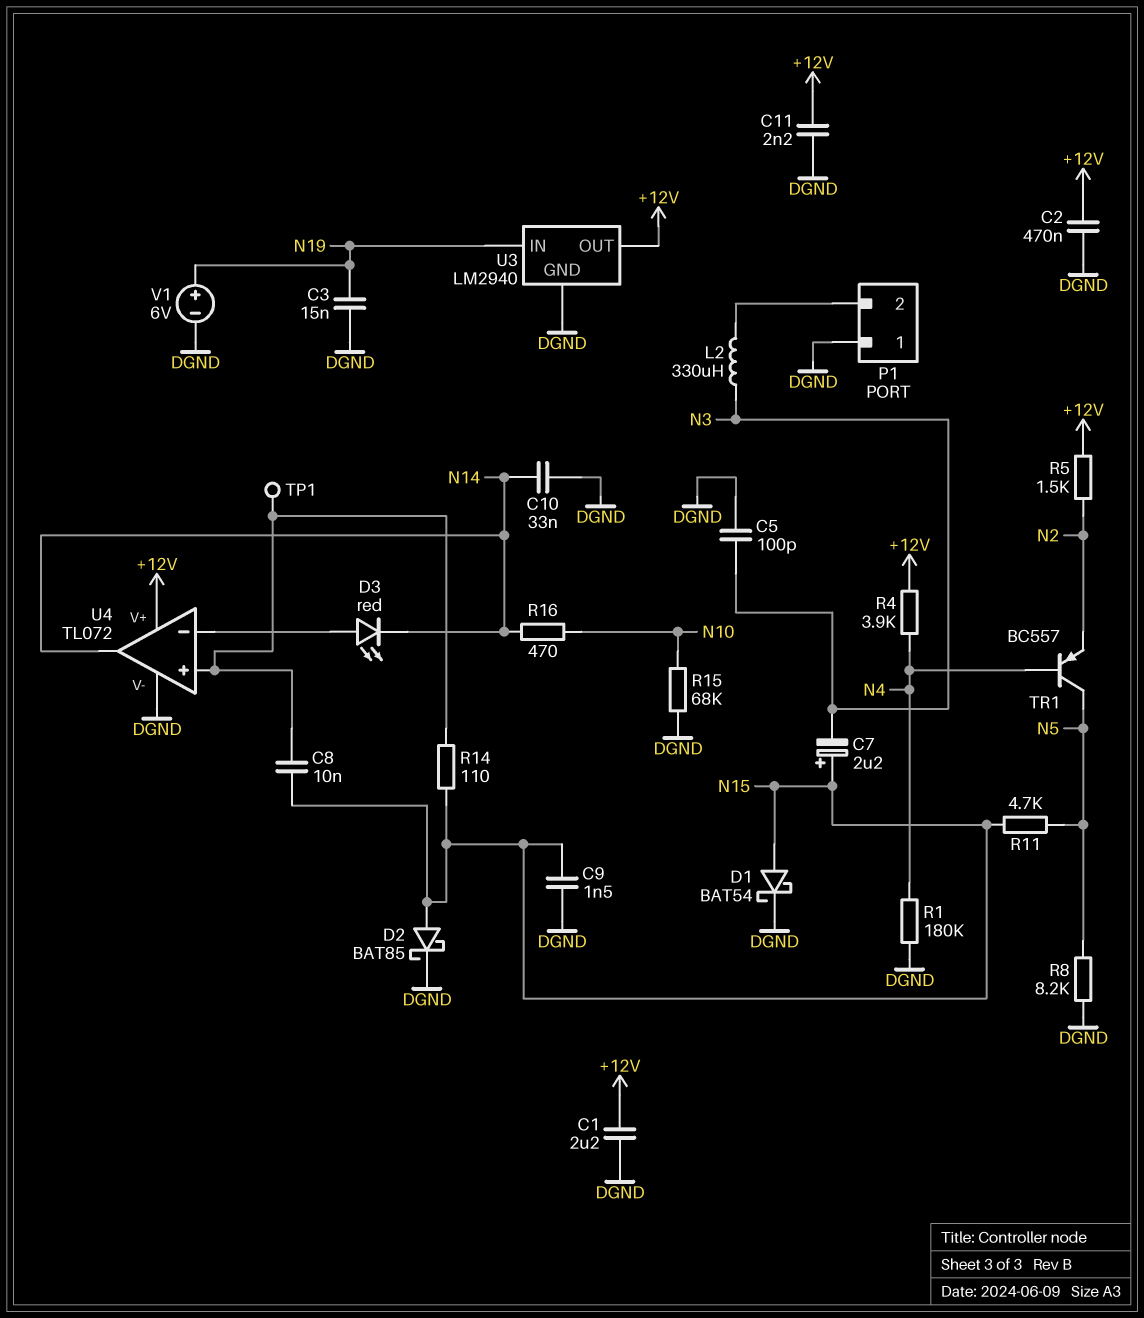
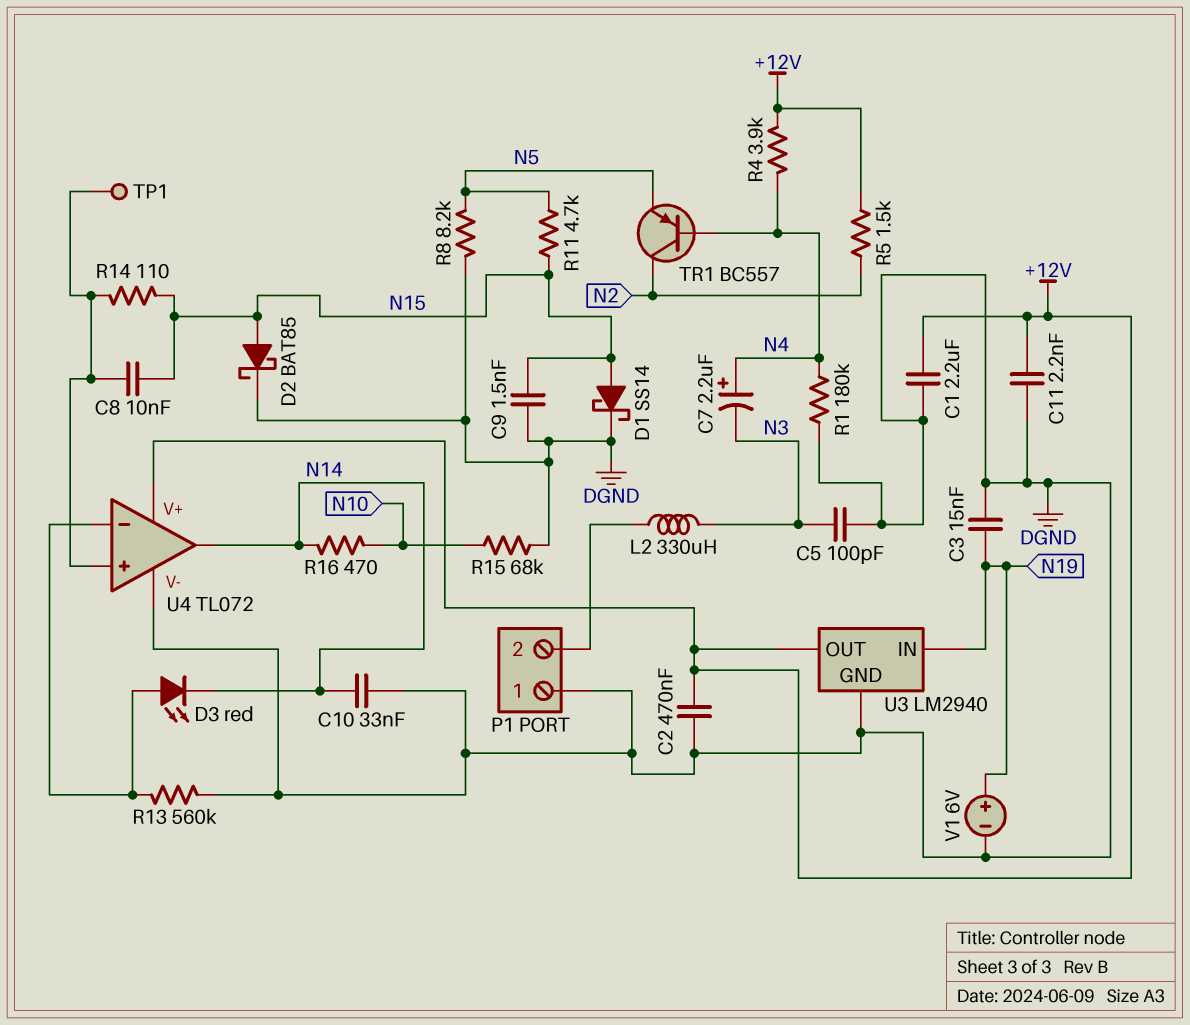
C7: 2.2uF (plus N15, minus N3) -> 2.2uF (plus N4, minus N3)
D1: schottky BAT54 (A N15, K DGND) -> schottky SS14 (A N15, K DGND)
R13: none -> 560k (DGND, U4/in-)
TR1: PNP BC557 (B N4, C N5, E N2) -> PNP BC557 (B N4, C N2, E N5)

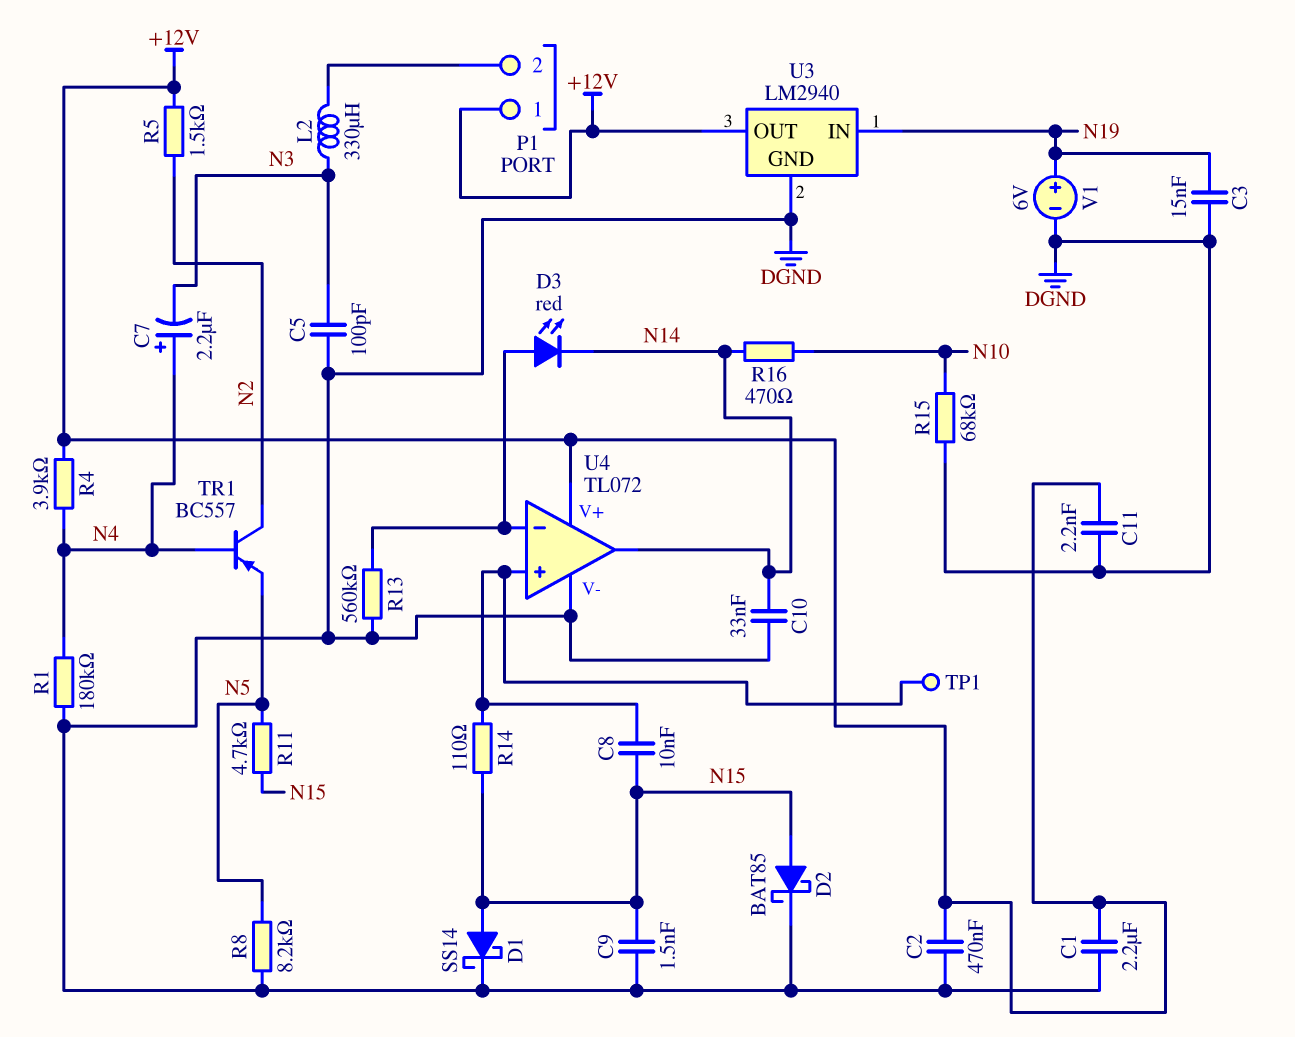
P1 pin 1: DGND -> +12V

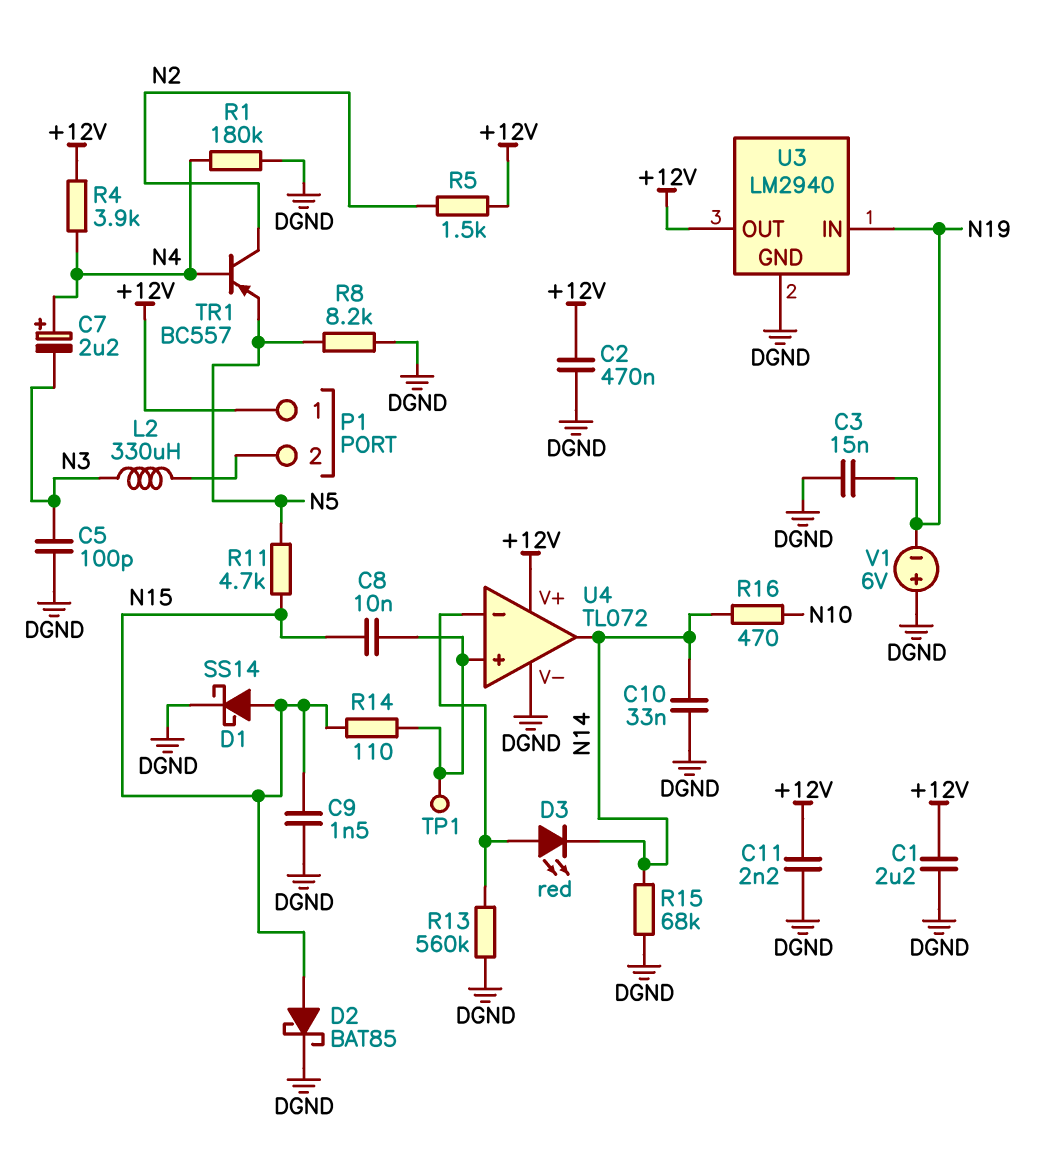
R15: 68k (DGND, N10) -> 68k (DGND, N14)
V1: 6V (plus N19, minus DGND) -> 6V (plus DGND, minus N19)

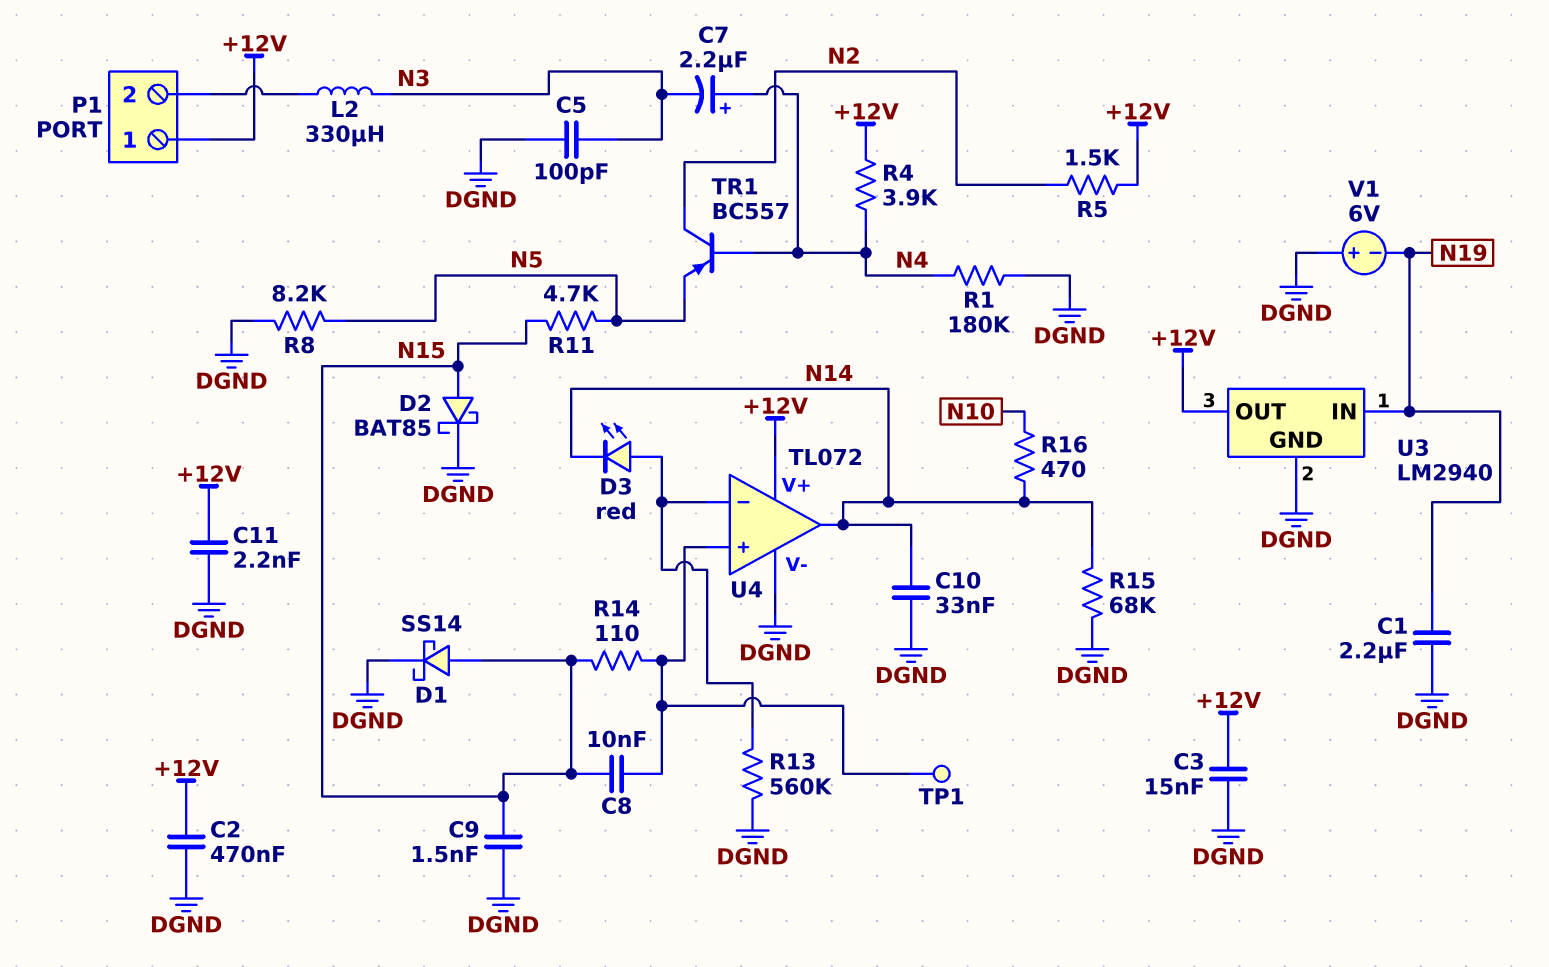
C1: 2.2uF (+12V, DGND) -> 2.2uF (DGND, N19)
C3: 15nF (DGND, N19) -> 15nF (+12V, DGND)

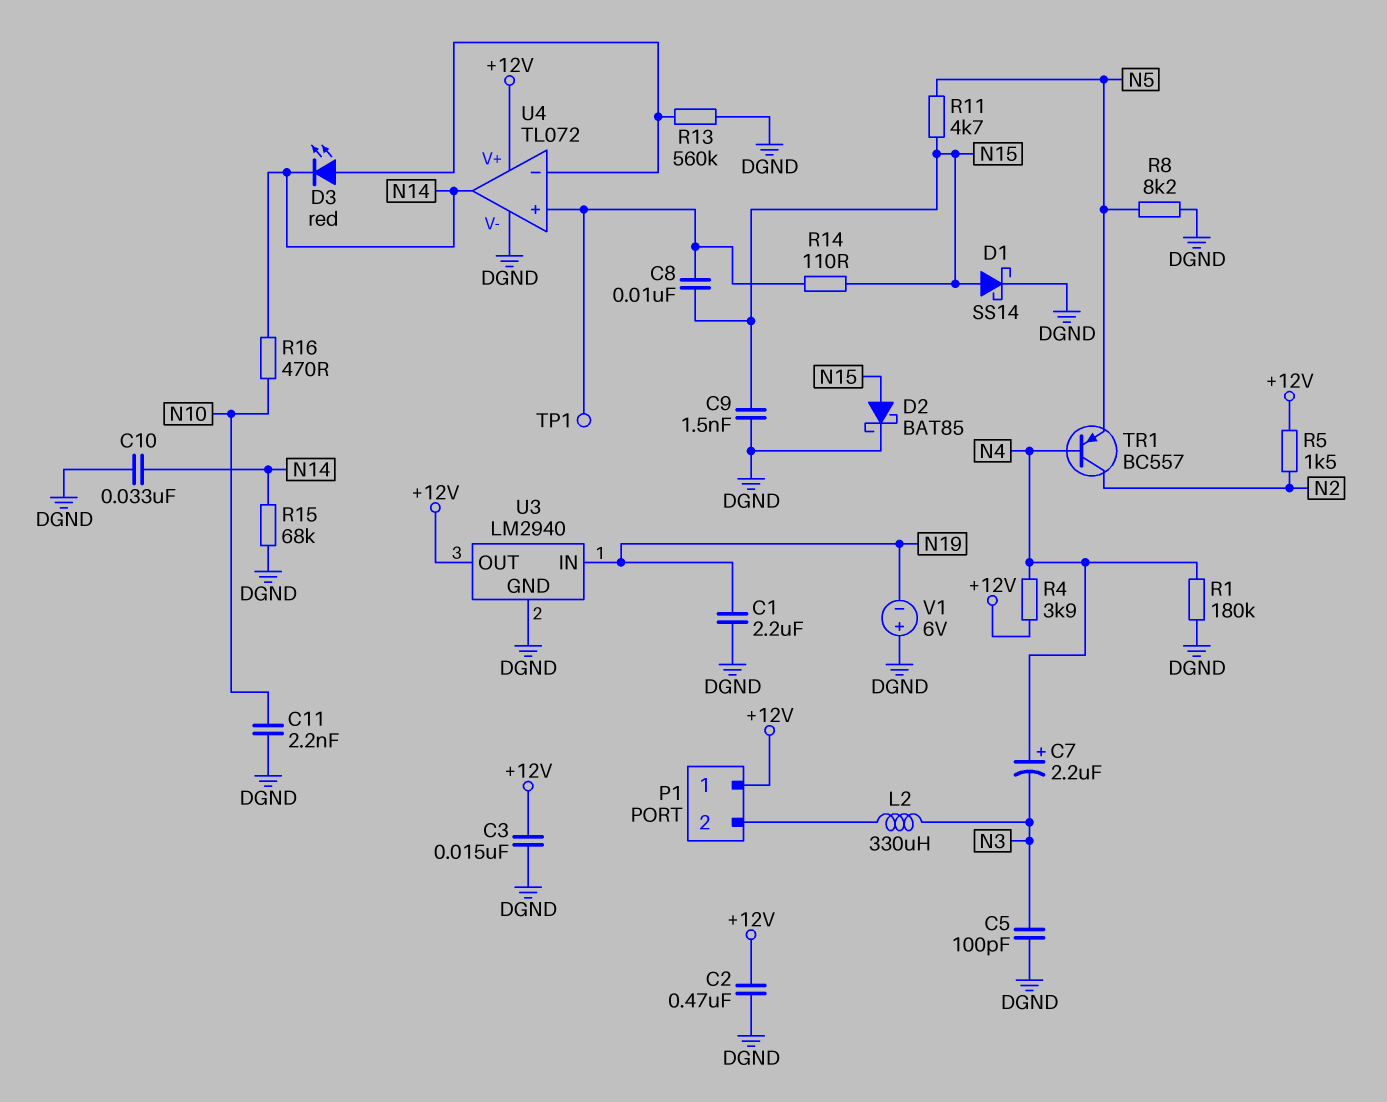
C11: 2.2nF (+12V, DGND) -> 2.2nF (DGND, N10)

